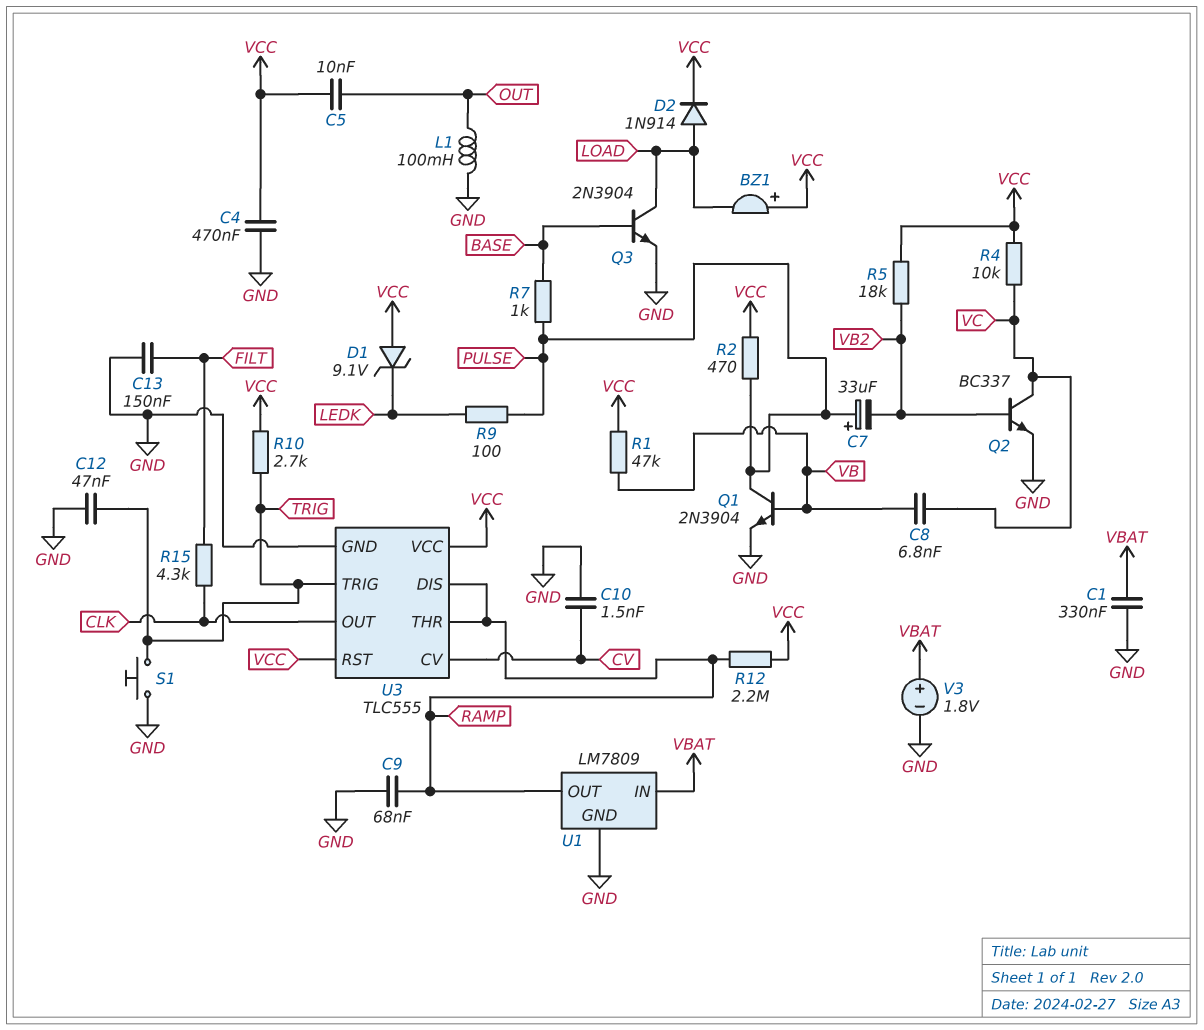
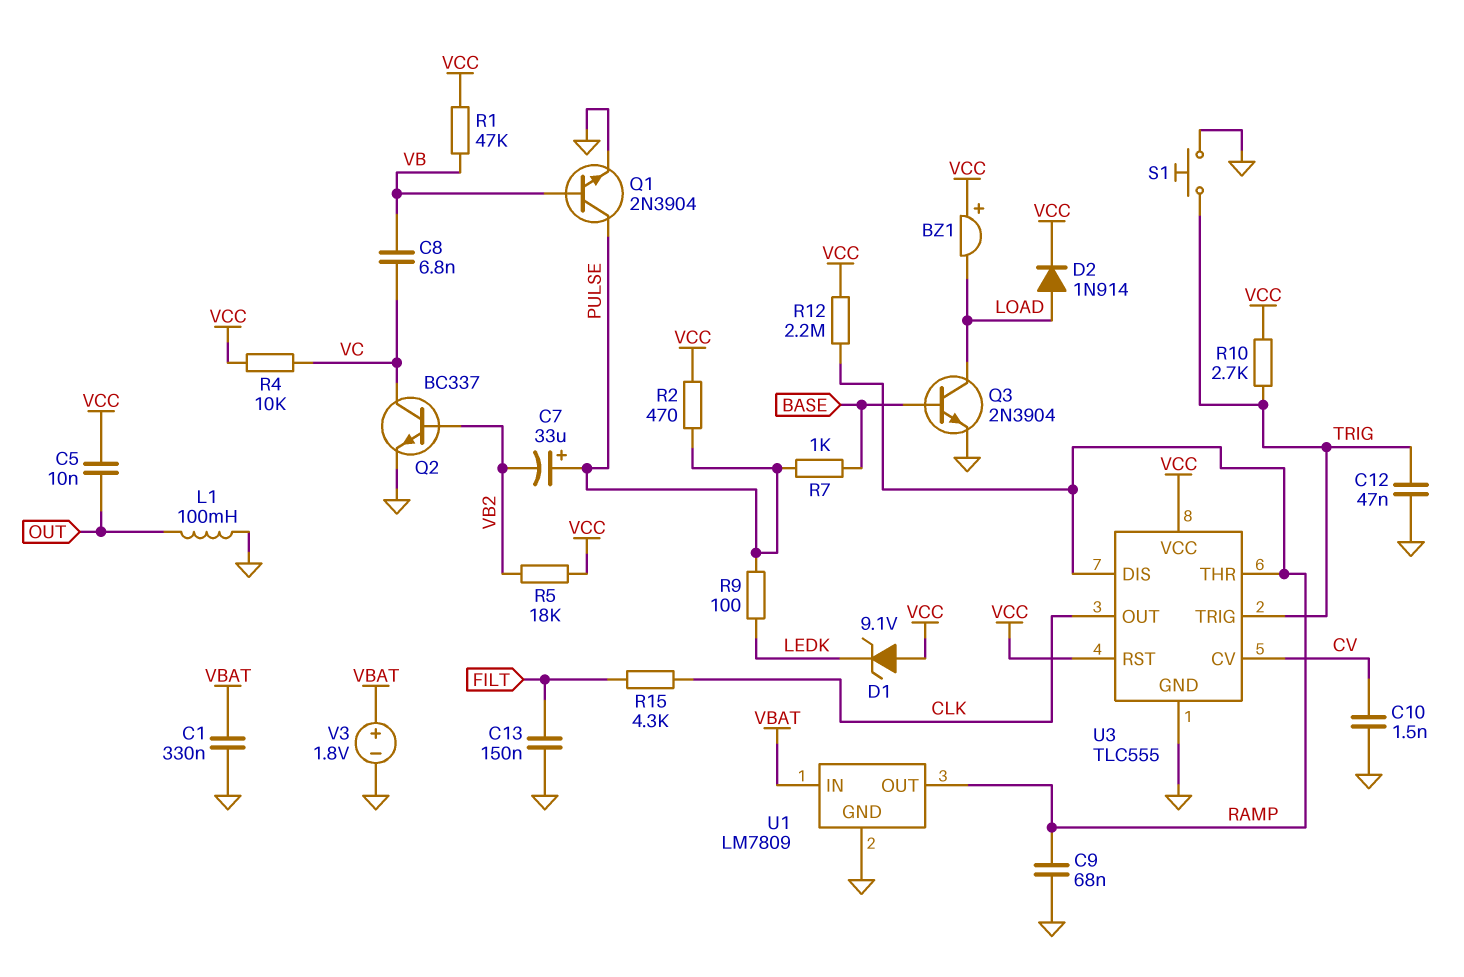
C4: 470nF (GND, VCC) -> none

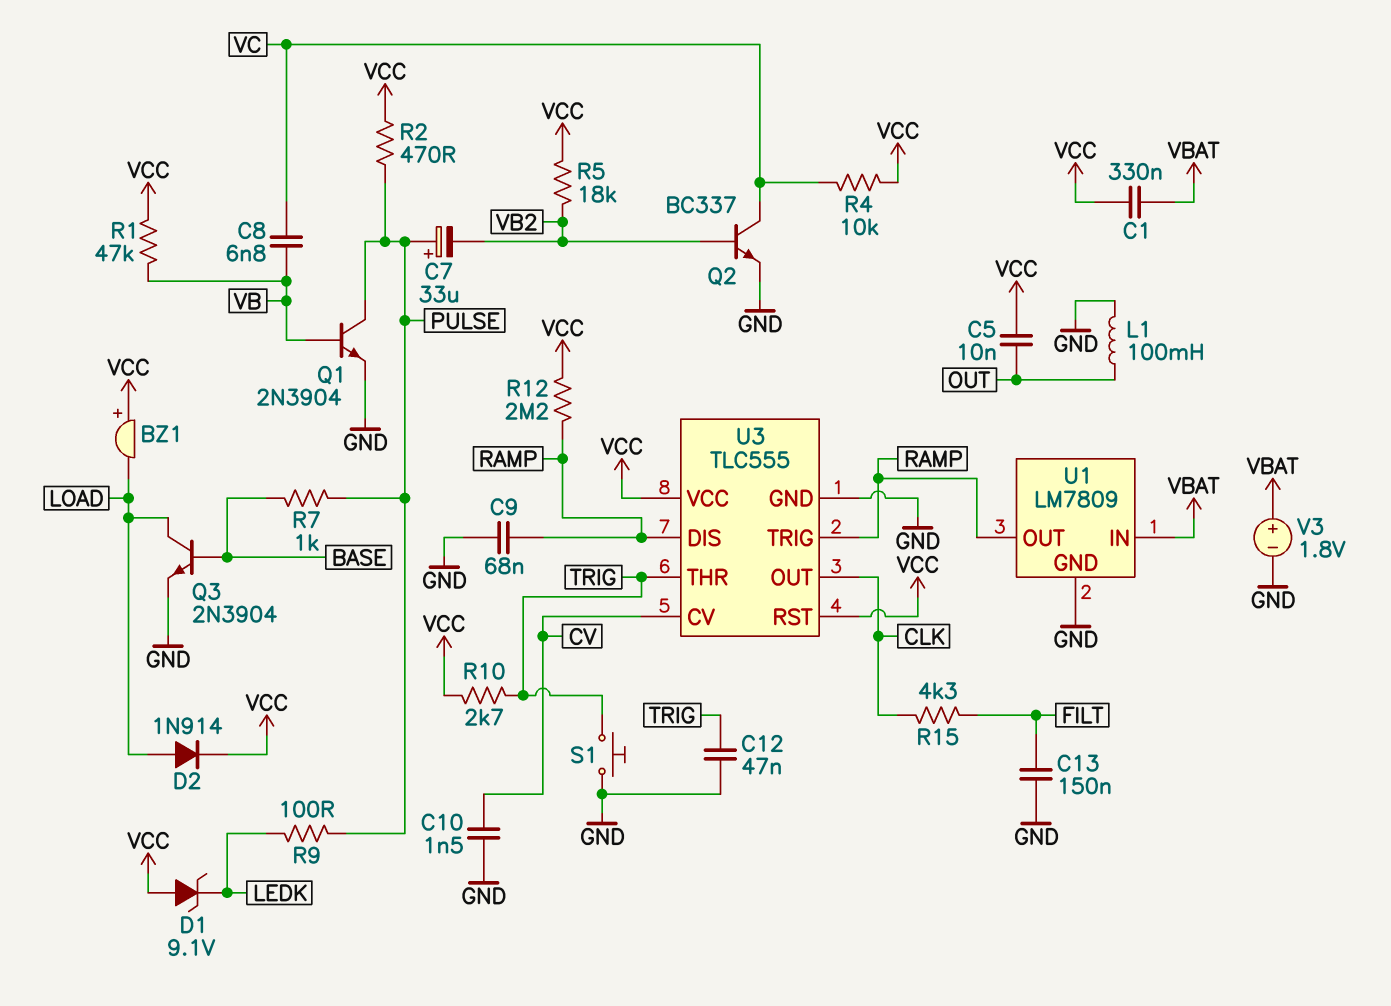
C1: 330nF (GND, VBAT) -> 330nF (VBAT, VCC)
U3 pin THR: RAMP -> TRIG
U3 pin TRIG: TRIG -> RAMP

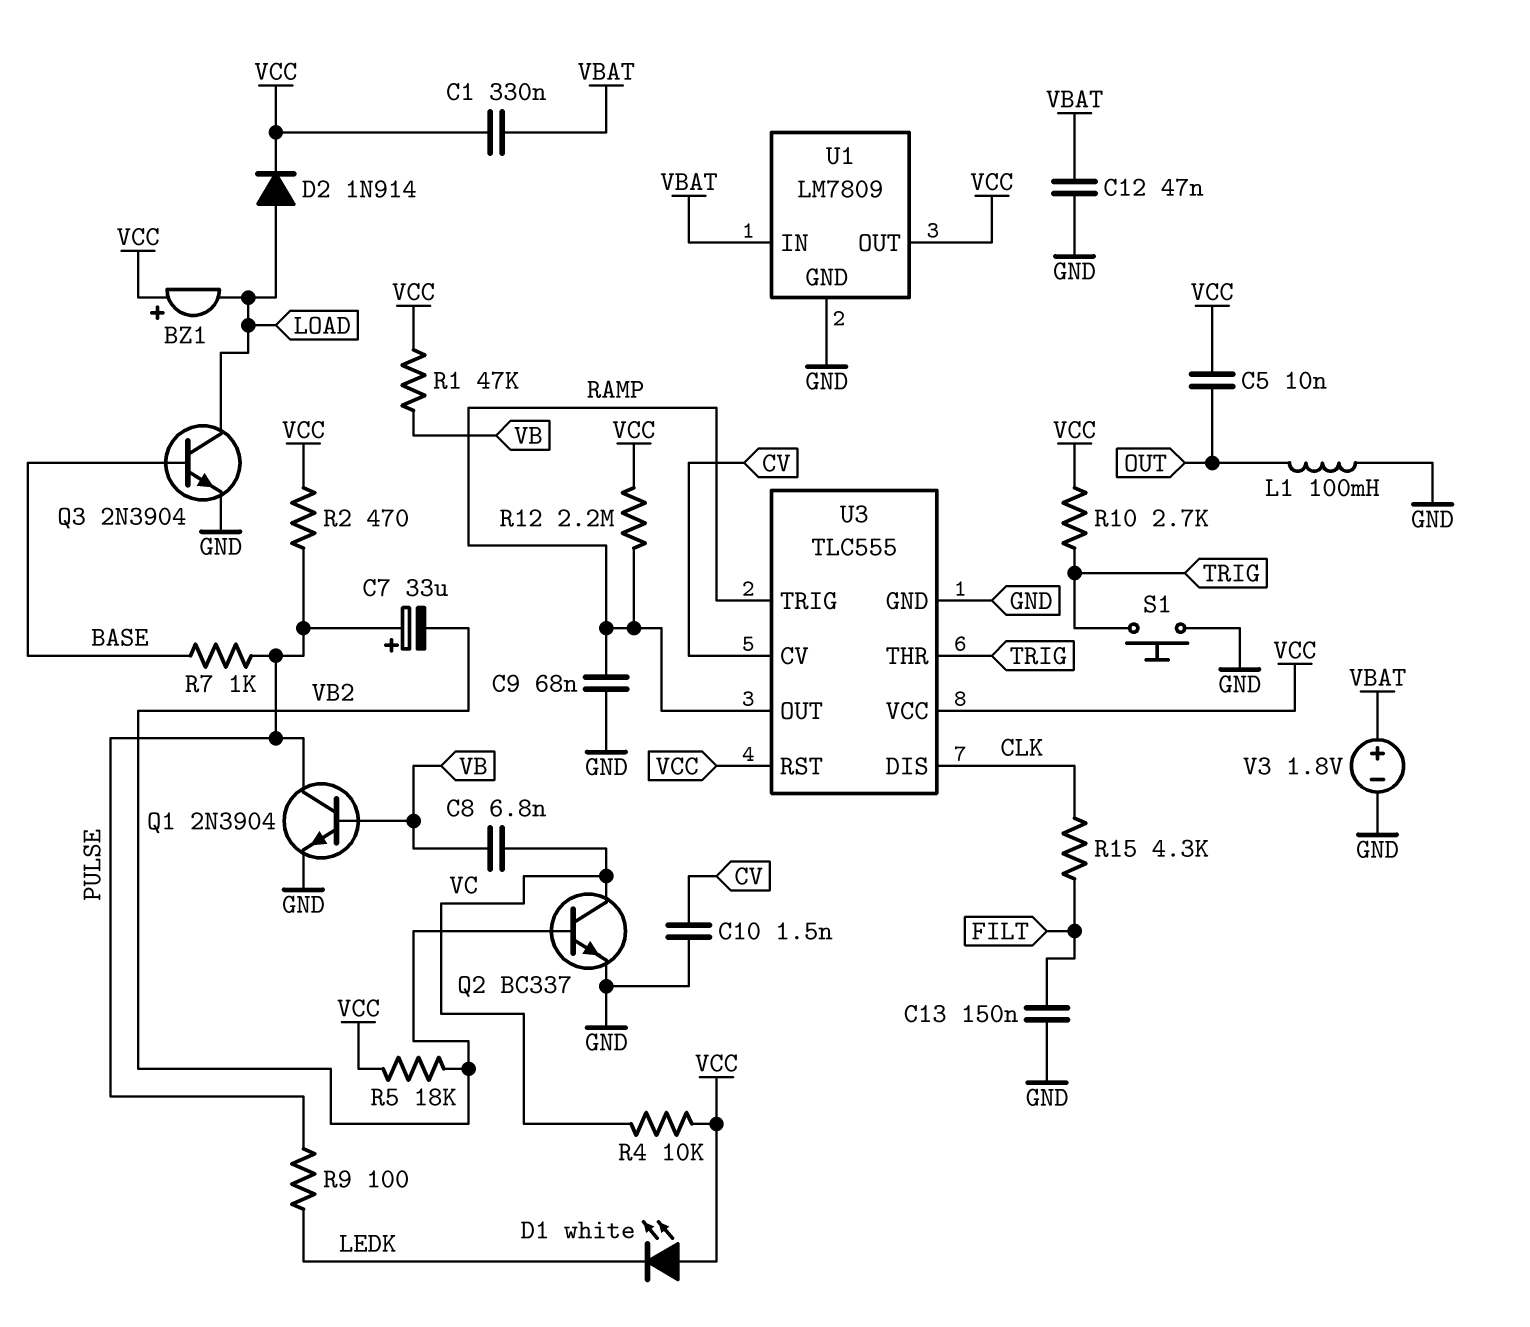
C12: 47nF (GND, TRIG) -> 47nF (GND, VBAT)
D1: zener 9.1V (A VCC, K LEDK) -> LED white (A VCC, K LEDK)
U1 pin OUT: RAMP -> VCC
U3 pin DIS: RAMP -> CLK
U3 pin OUT: CLK -> RAMP

